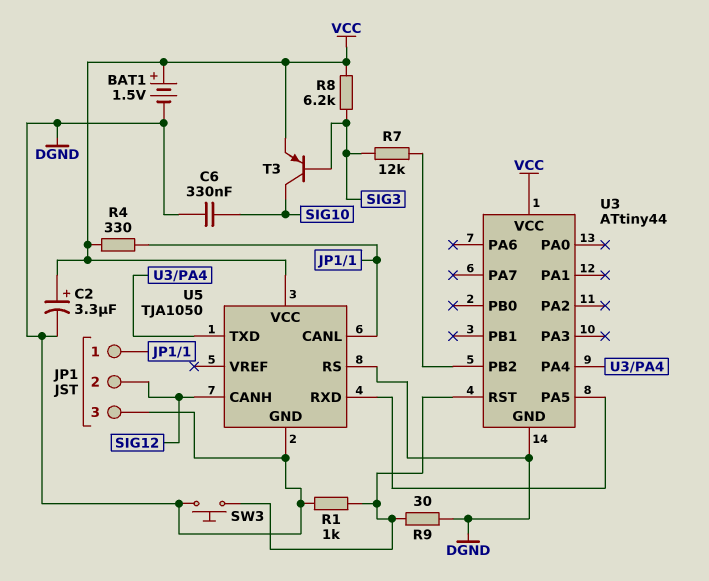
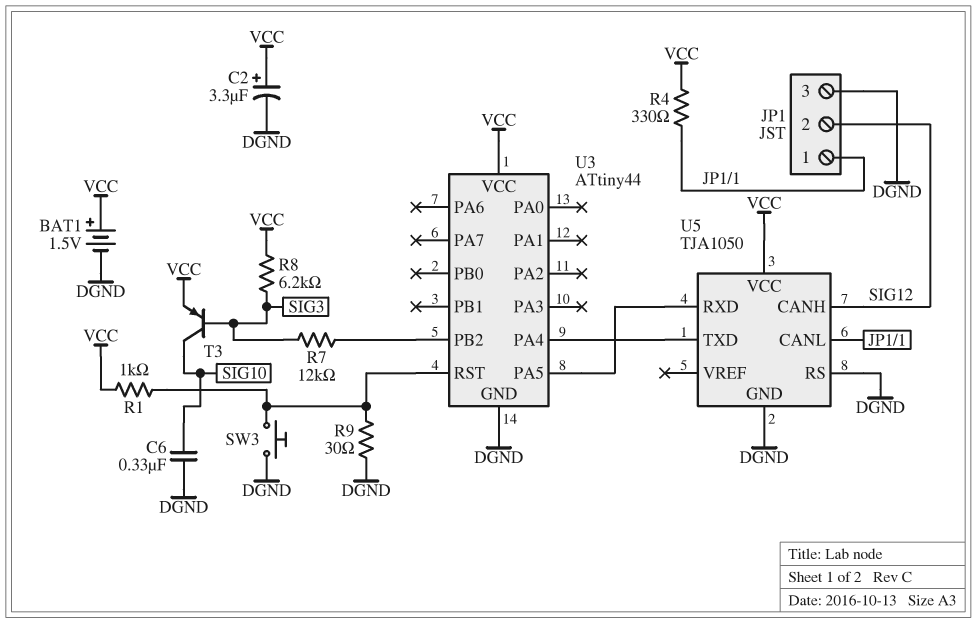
R1: 1k (DGND, U3/RST) -> 1k (U3/RST, VCC)

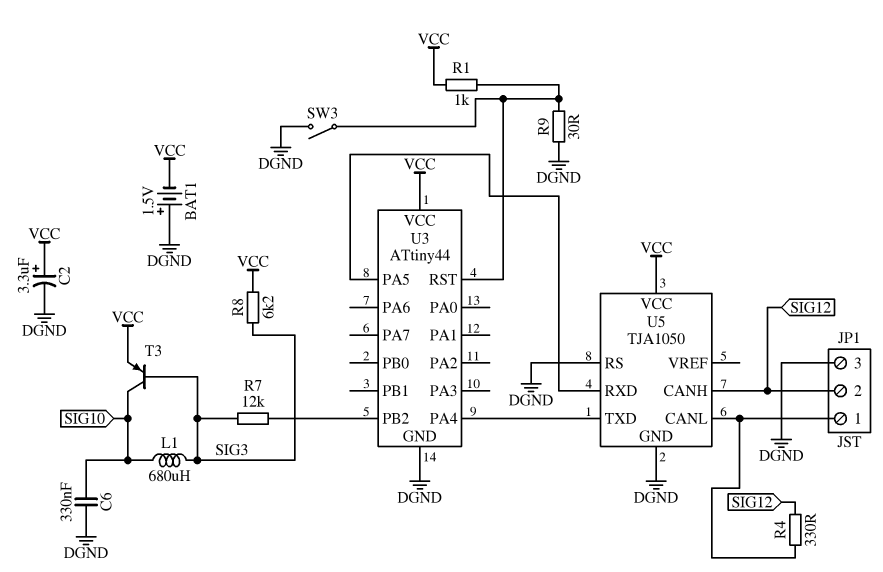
BAT1: 1.5V (plus VCC, minus DGND) -> 1.5V (plus DGND, minus VCC)
L1: none -> 680uH (SIG3, SIG10)
R4: 330 (JP1/1, VCC) -> 330 (JP1/1, SIG12)
SW3: button (DGND, U3/RST) -> switch (DGND, U3/RST)

